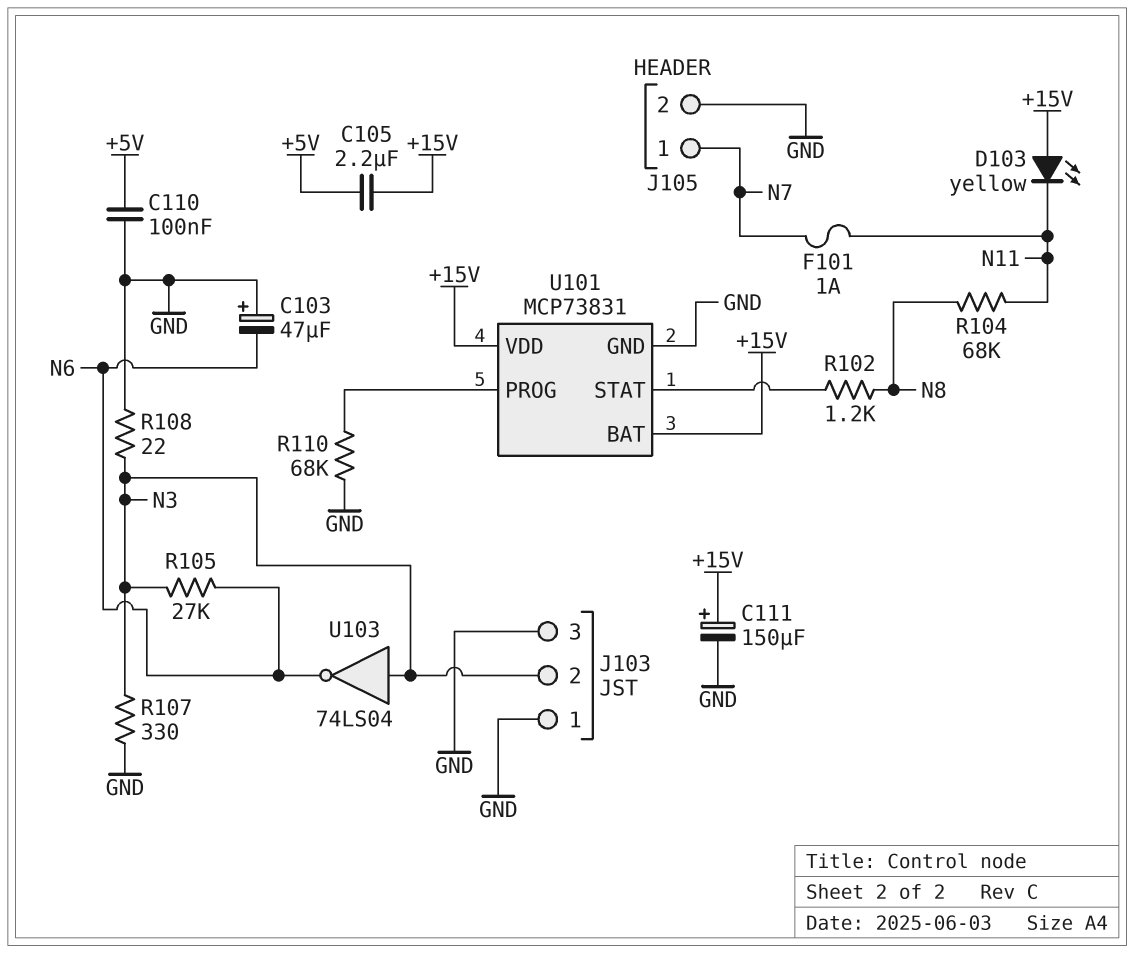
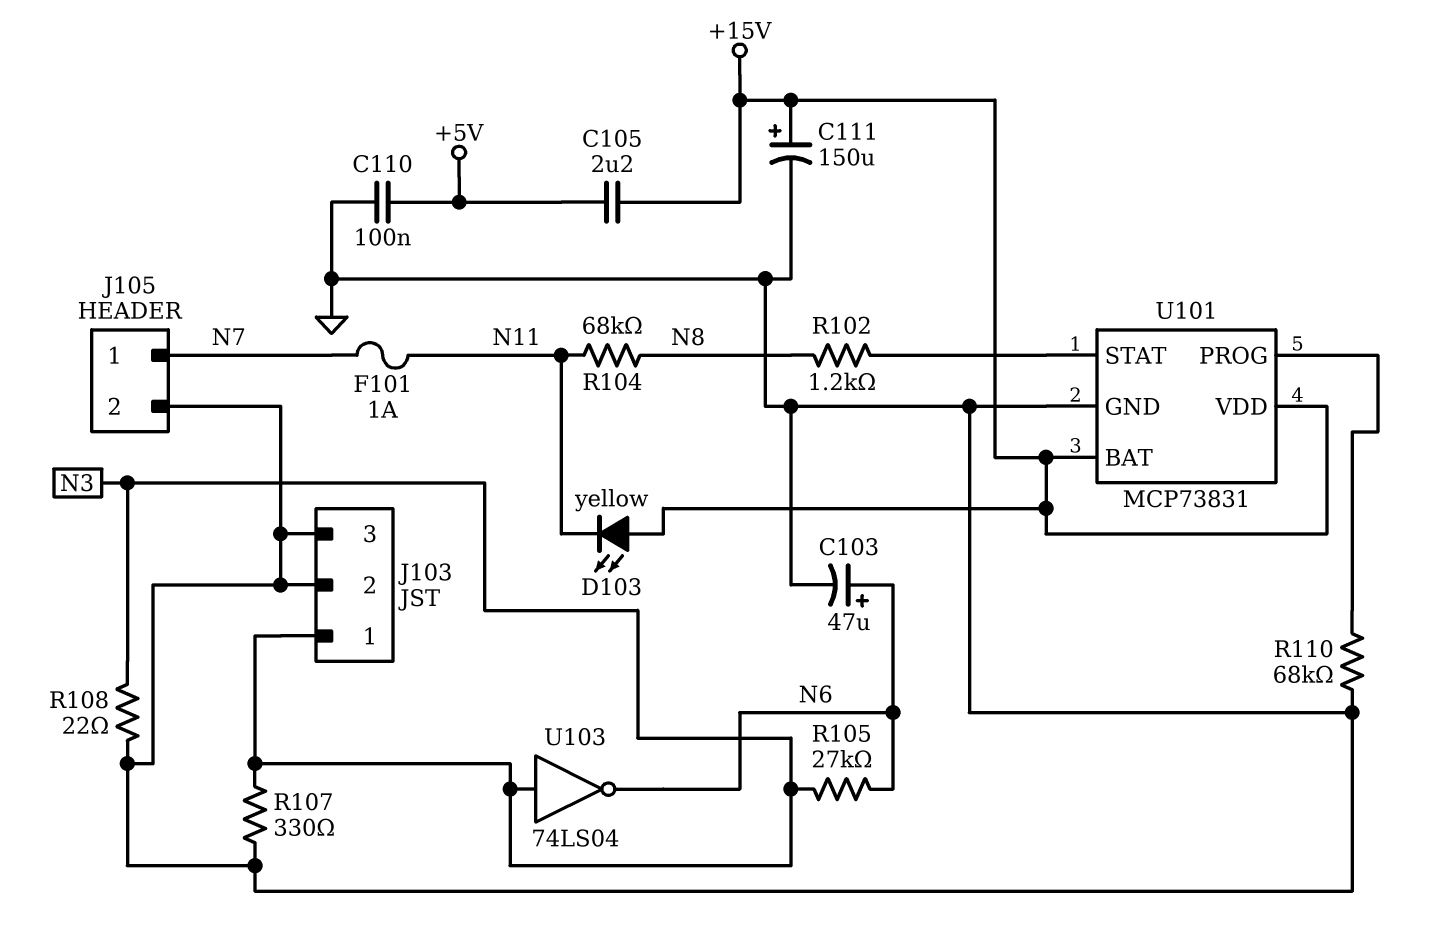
C103: 47uF (plus GND, minus N6) -> 47uF (plus N6, minus GND)
J103 pin 1: GND -> N3
J103 pin 2: N3 -> GND

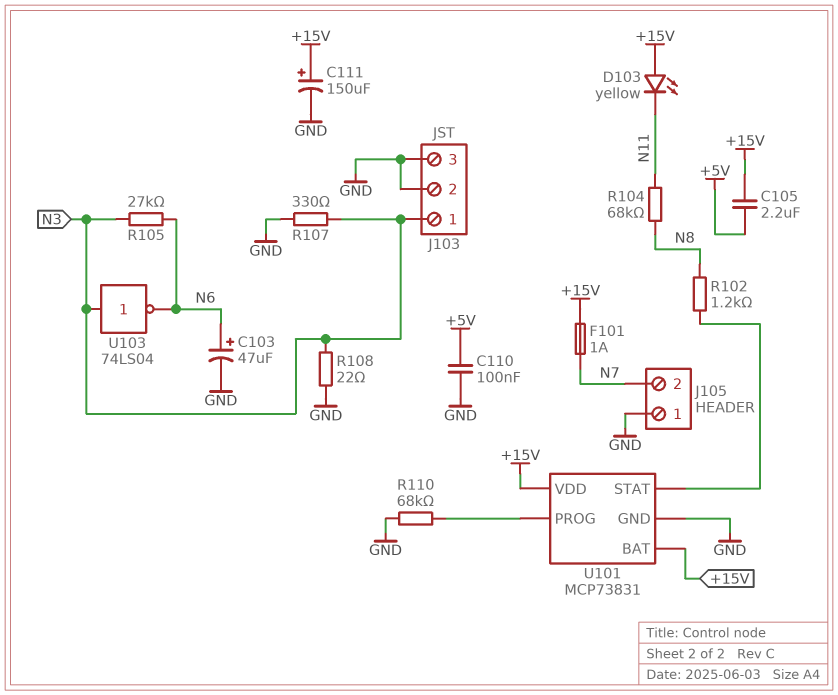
F101: 1A (N7, N11) -> 1A (+15V, N7)
J105 pin 1: N7 -> GND
J105 pin 2: GND -> N7

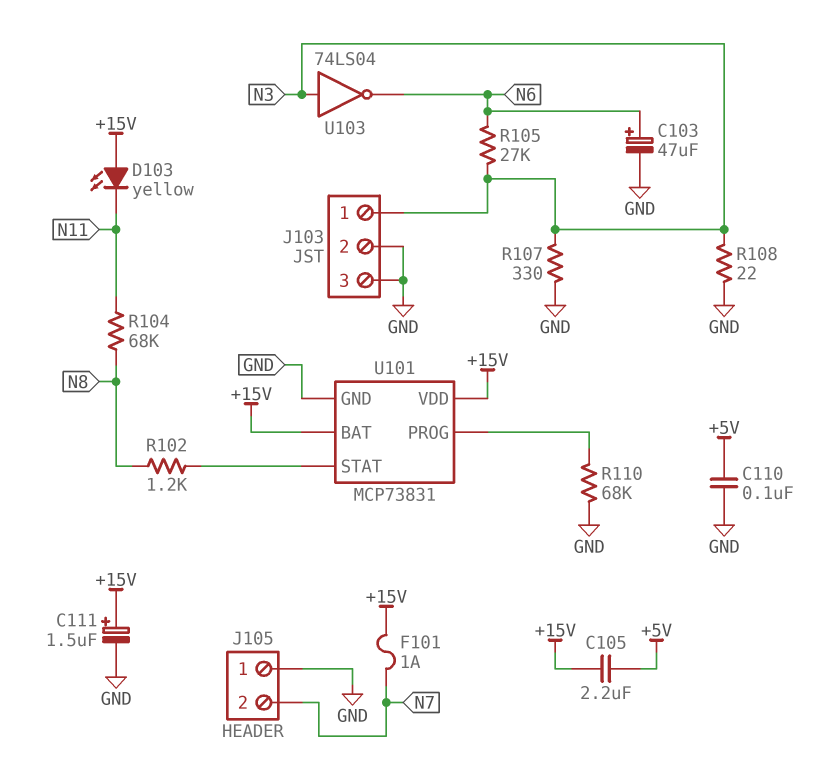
C111: 150uF (plus +15V, minus GND) -> 1.5uF (plus +15V, minus GND)

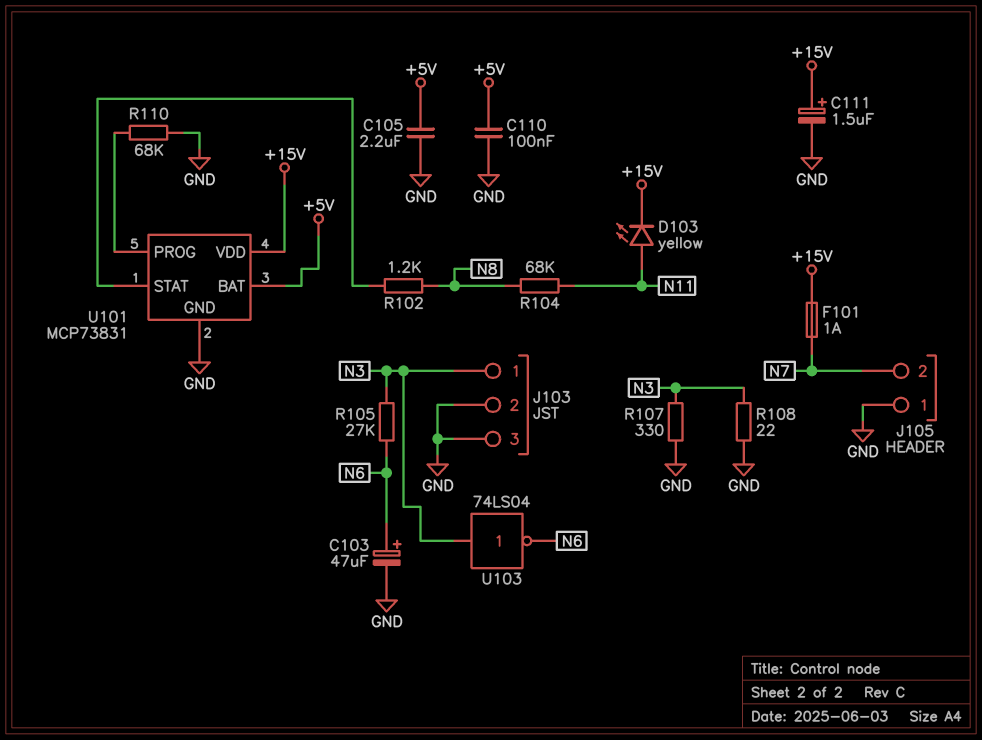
C105: 2.2uF (+5V, +15V) -> 2.2uF (+5V, GND)
D103: LED yellow (A +15V, K N11) -> LED yellow (A N11, K +15V)
U101 pin BAT: +15V -> +5V

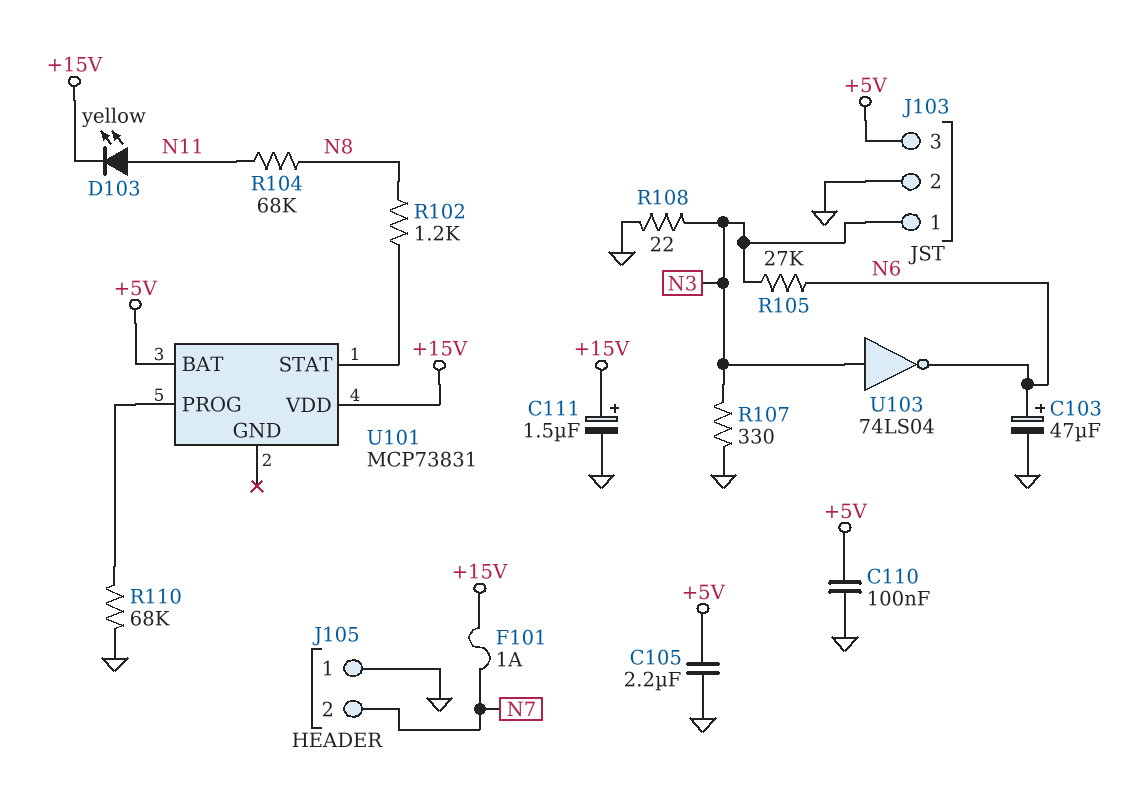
J103 pin 3: GND -> +5V
U101 pin GND: GND -> none

